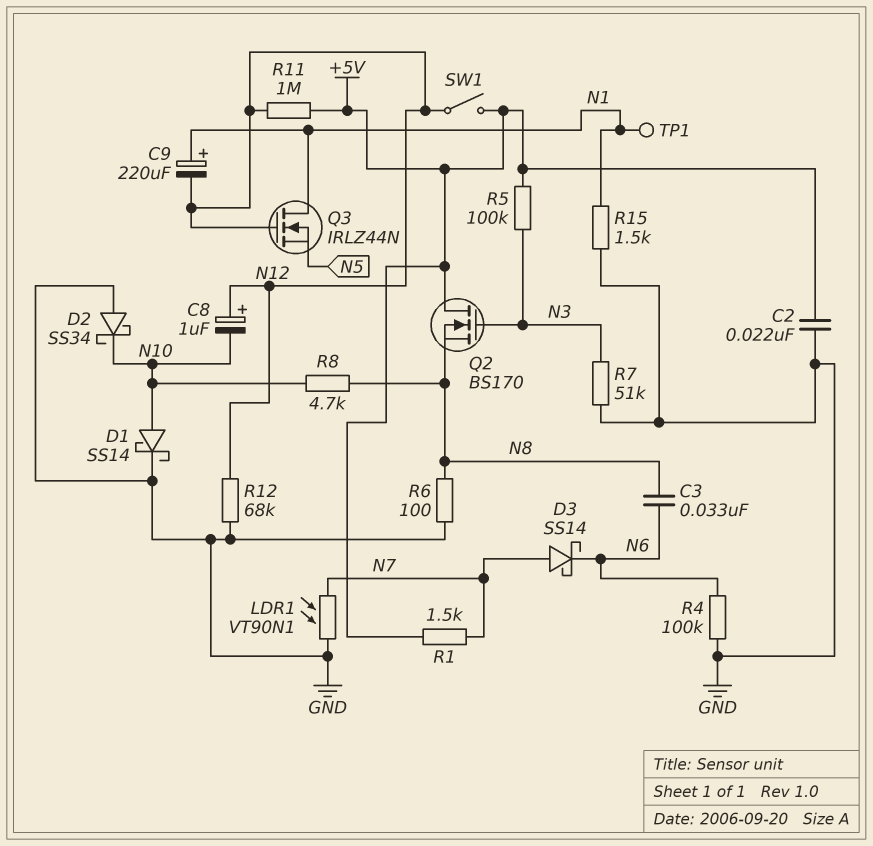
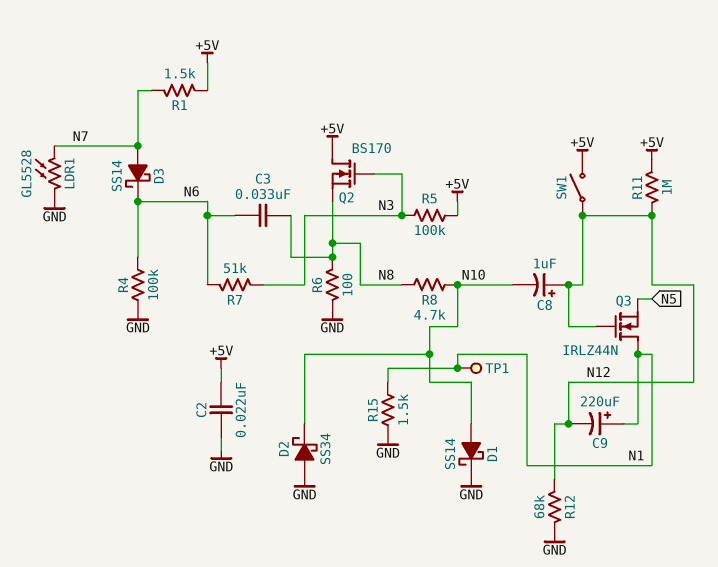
LDR1: VT90N1 (GND, N7) -> GL5528 (GND, N7)
R7: 51k (GND, N3) -> 51k (N3, N6)

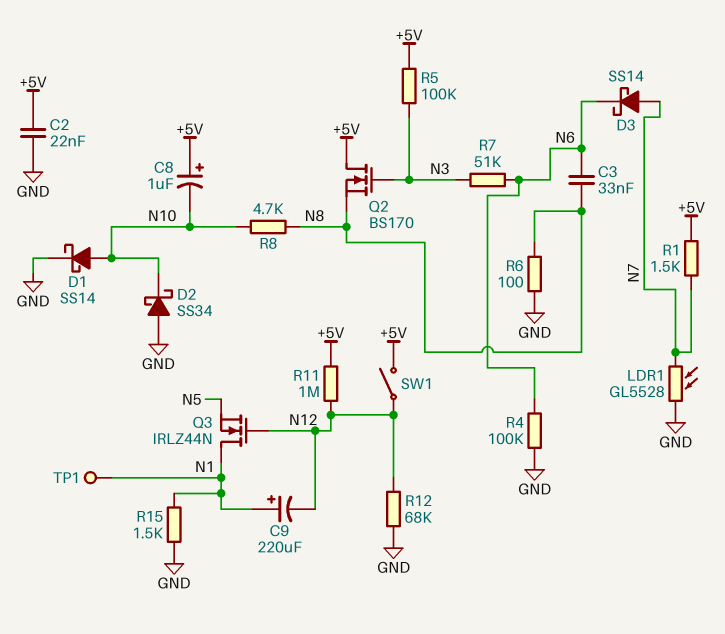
C8: 1uF (plus N12, minus N10) -> 1uF (plus +5V, minus N10)

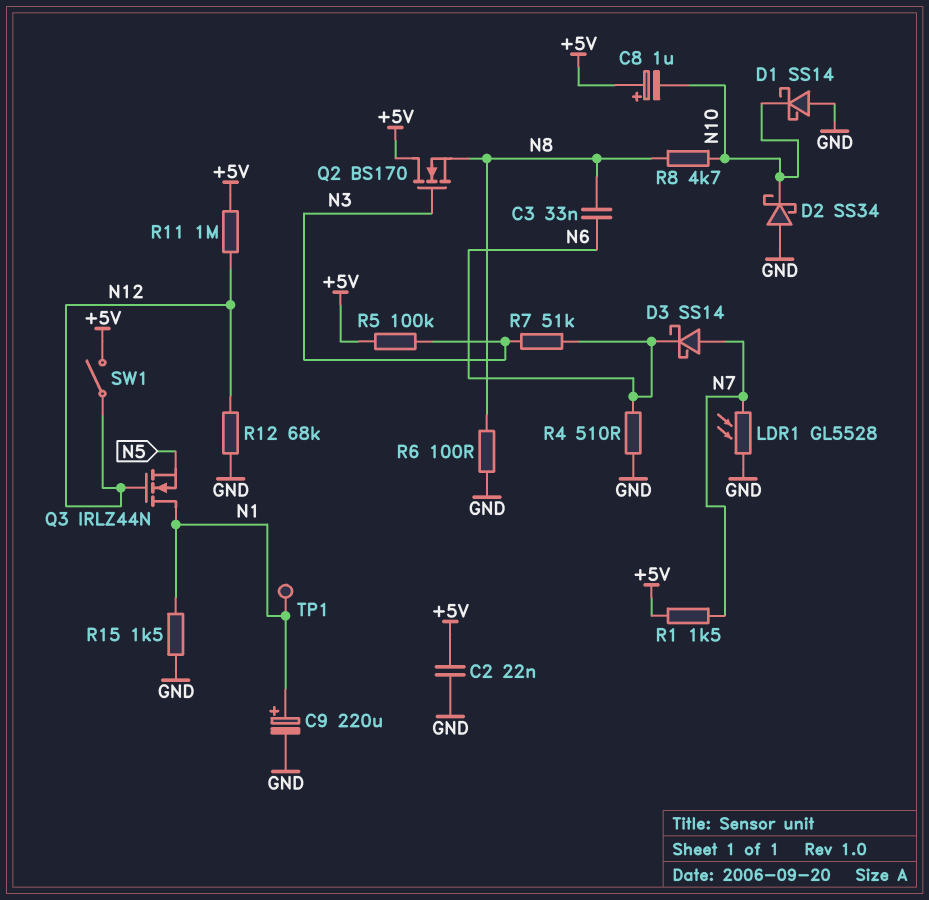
C9: 220uF (plus N1, minus N12) -> 220uF (plus N1, minus GND)
D1: schottky SS14 (A N10, K GND) -> schottky SS14 (A GND, K N10)
R4: 100k (GND, N6) -> 510 (GND, N6)

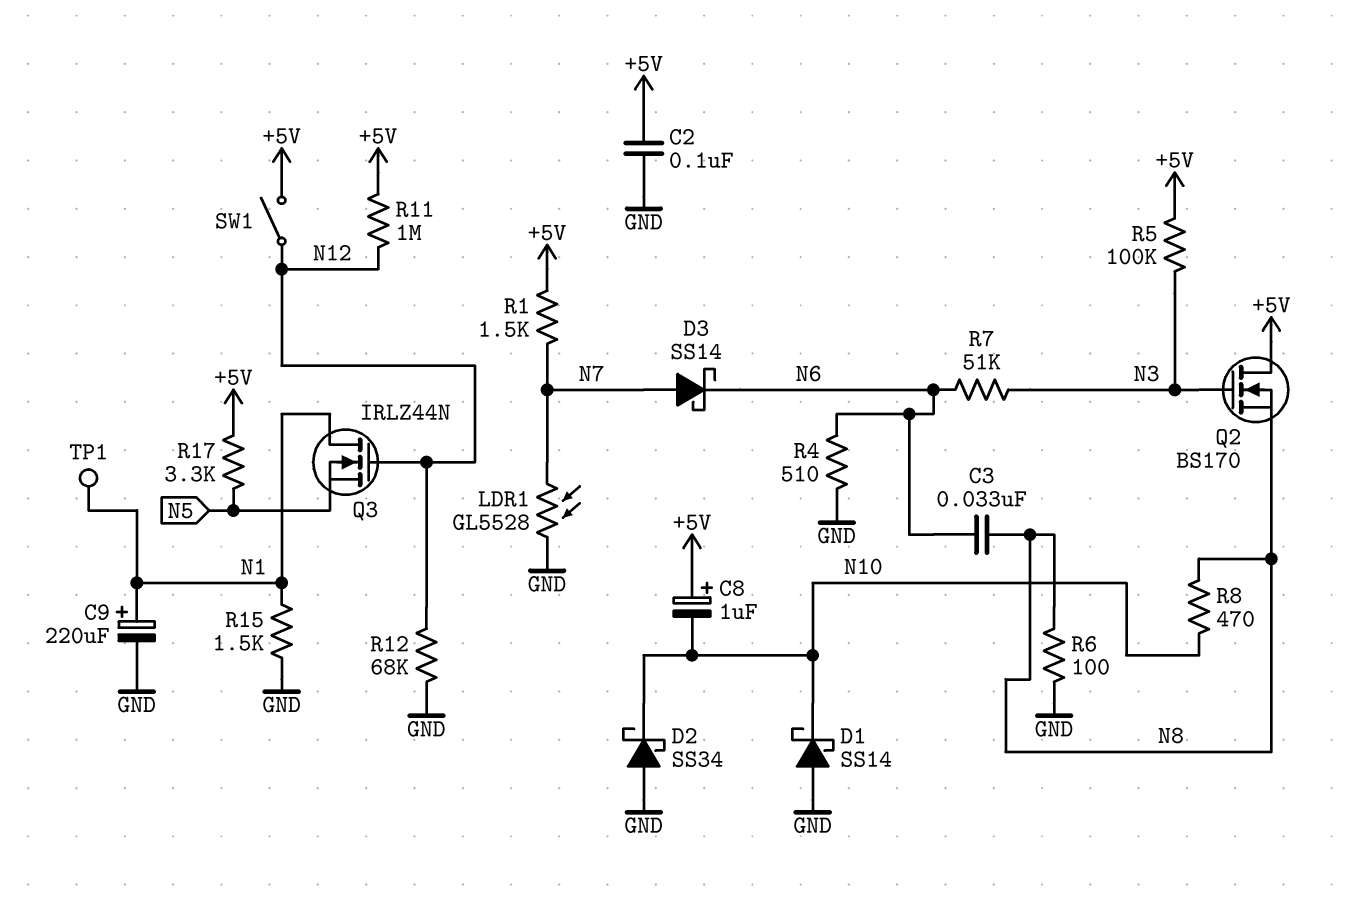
C2: 22nF (+5V, GND) -> 100nF (+5V, GND)
R8: 4.7k (N8, N10) -> 470 (N8, N10)
R17: none -> 3.3k (+5V, N5)

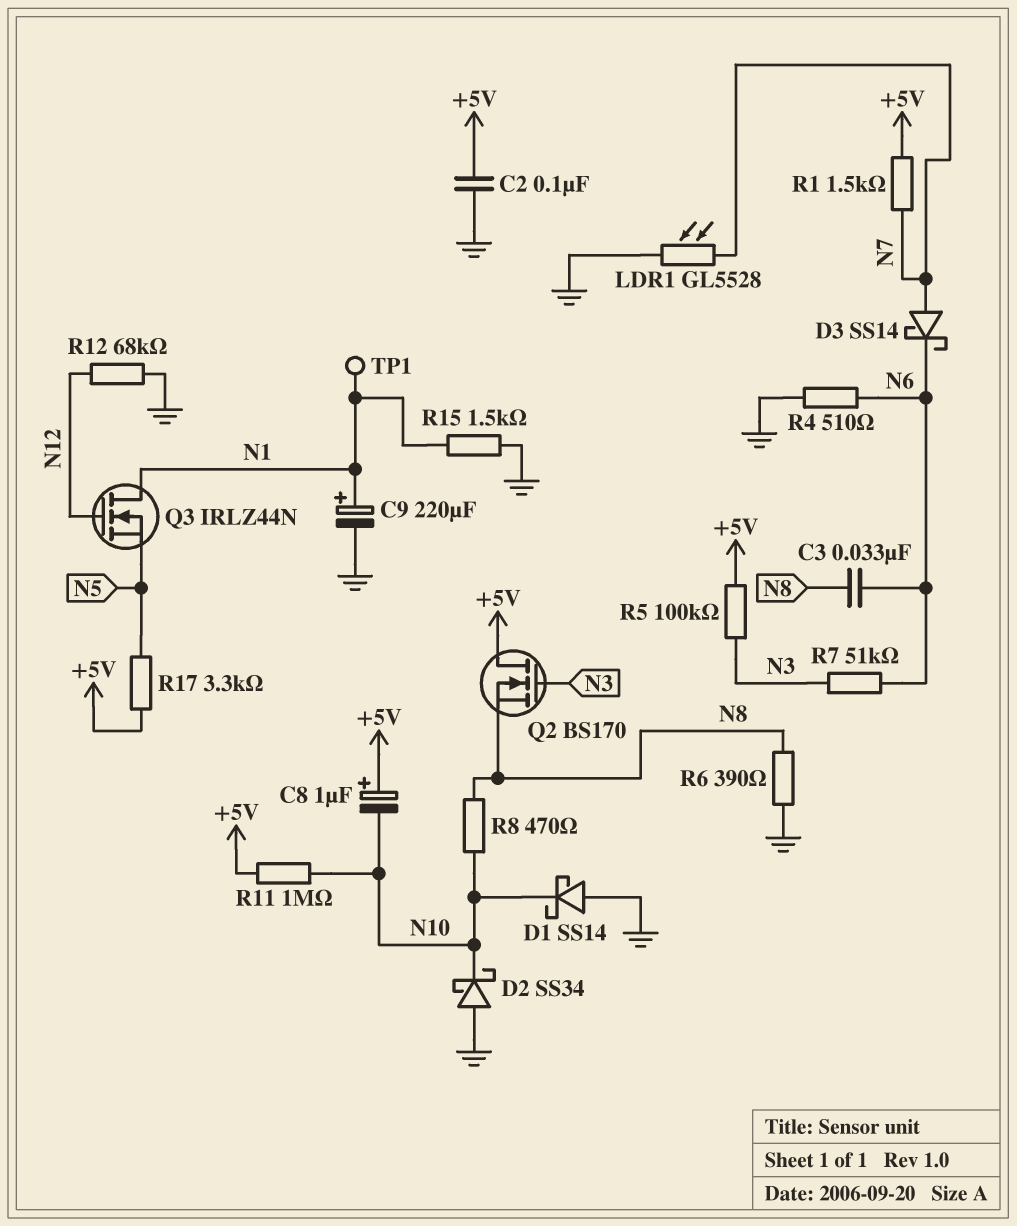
R6: 100 (GND, N8) -> 390 (GND, N8)
R11: 1M (+5V, N12) -> 1M (+5V, N10)
SW1: switch (+5V, N12) -> none

